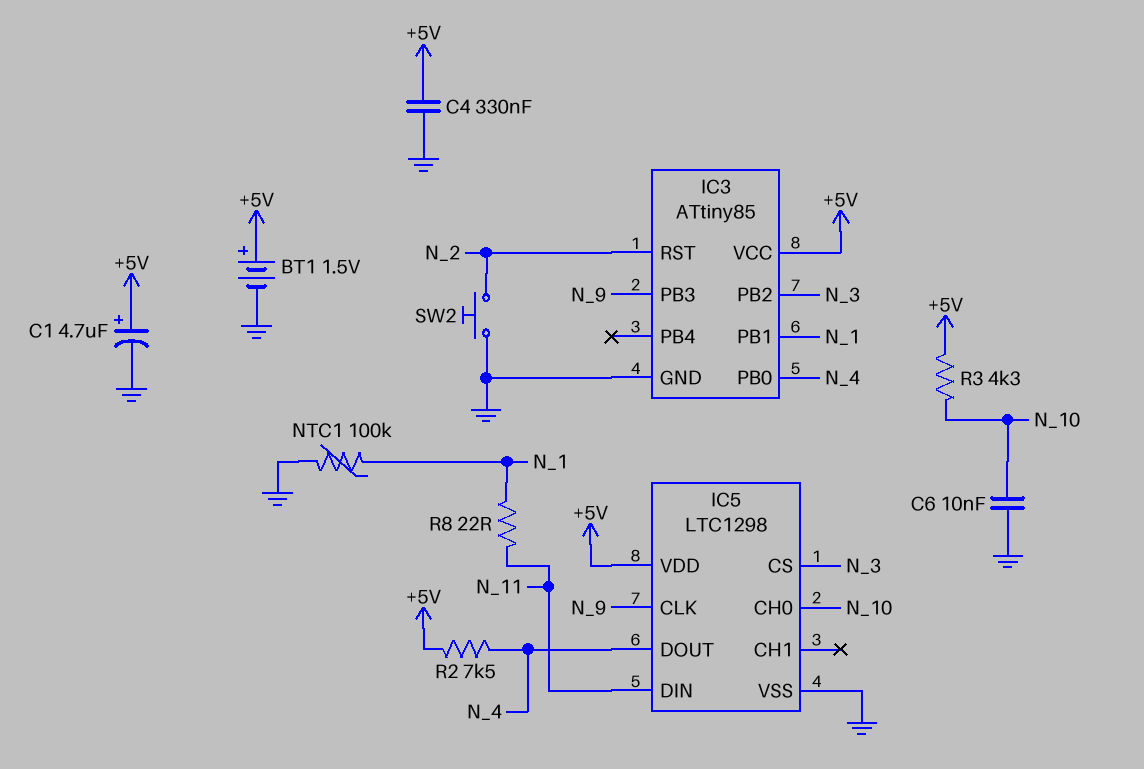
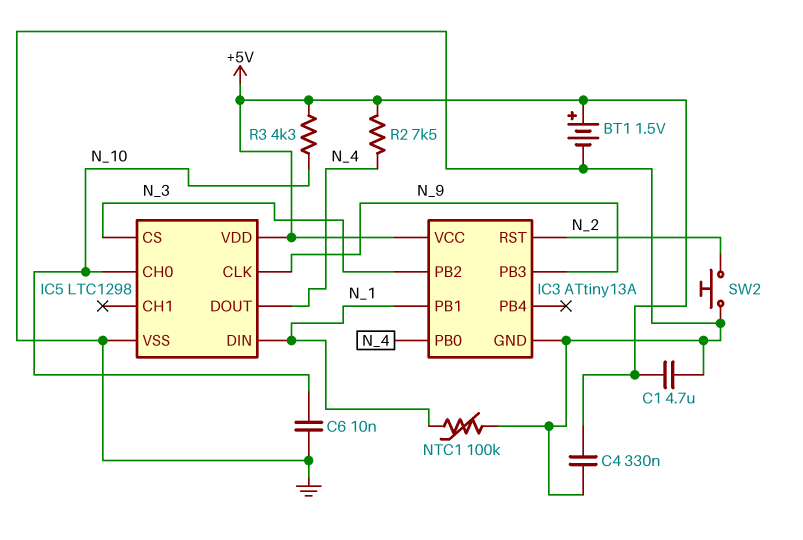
C1: 4.7uF (plus +5V, minus GND) -> 4.7uF (+5V, GND)
IC3: ATtiny85 -> ATtiny13A
IC5 pin DIN: N_11 -> N_1
R8: 22 (N_1, N_11) -> none

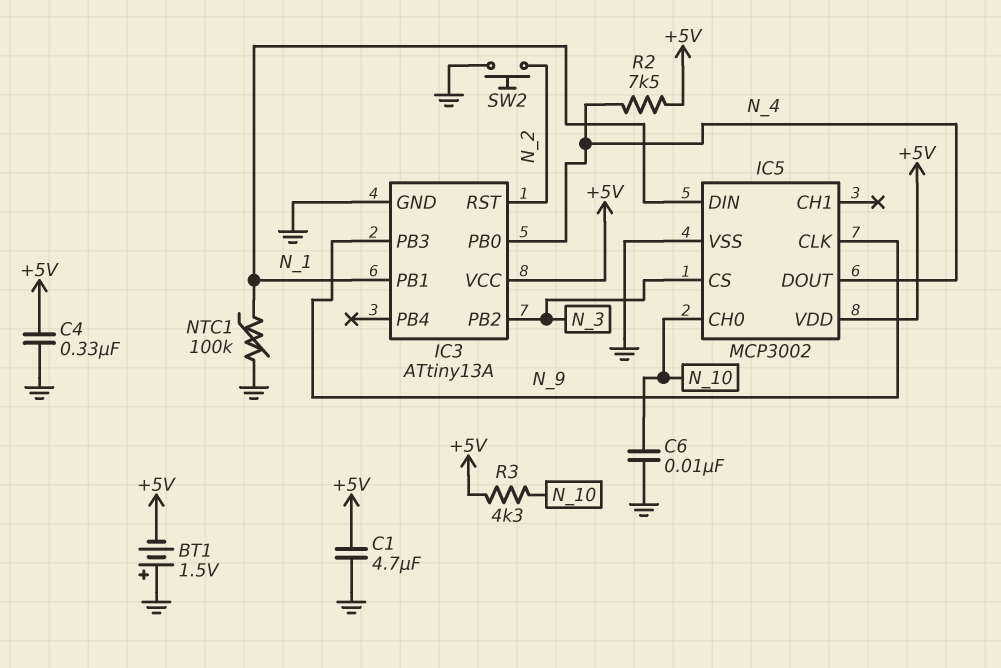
BT1: 1.5V (plus +5V, minus GND) -> 1.5V (plus GND, minus +5V)
IC5: LTC1298 -> MCP3002

